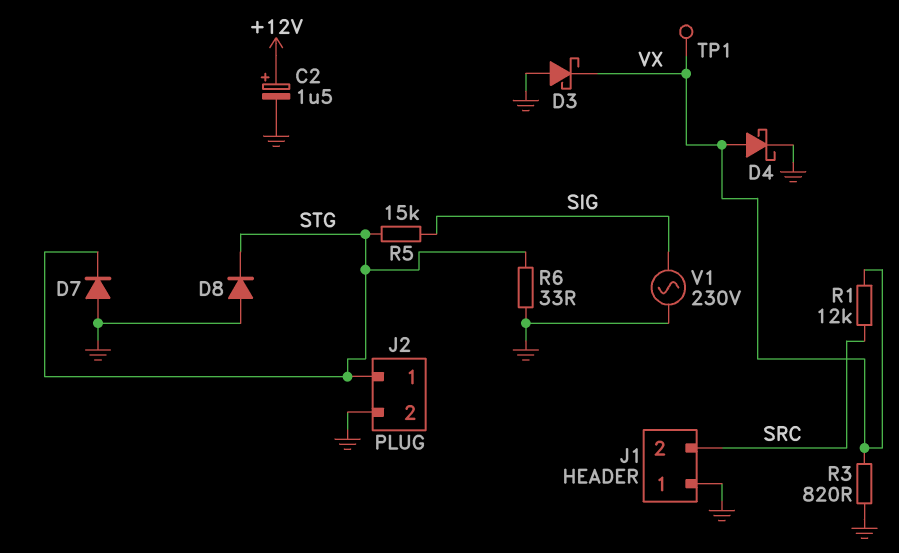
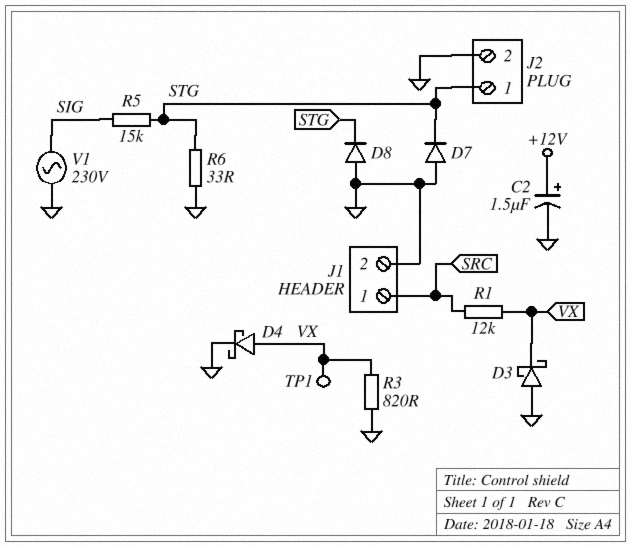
J1 pin 1: GND -> SRC
J1 pin 2: SRC -> GND

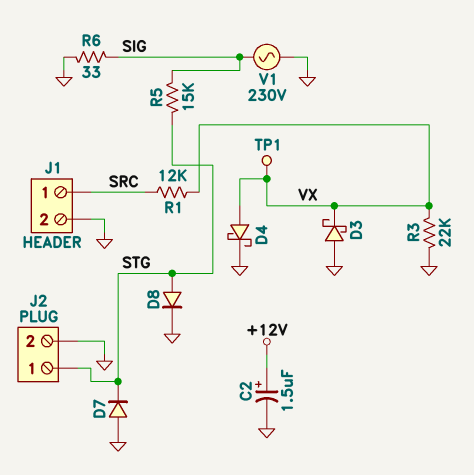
D8: diode (A GND, K STG) -> diode (A STG, K GND)
R3: 820 (GND, VX) -> 22k (GND, VX)
R6: 33 (GND, STG) -> 33 (GND, SIG)

